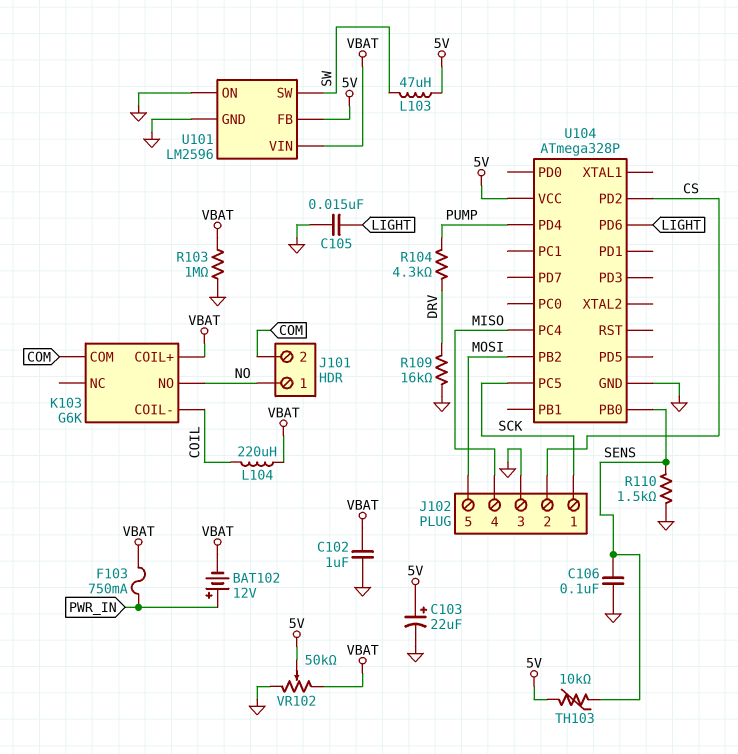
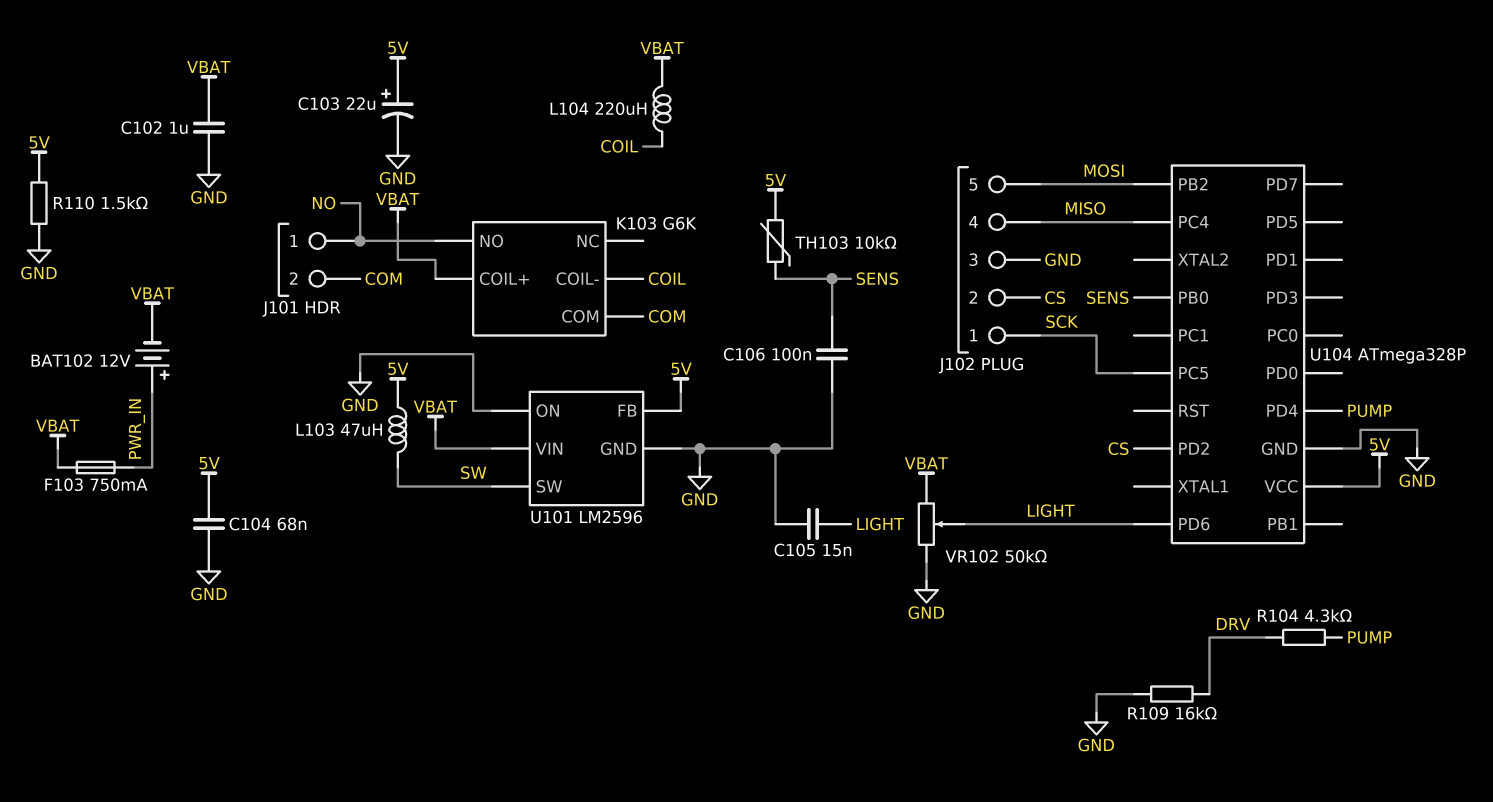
C104: none -> 68nF (5V, GND)
R103: 1M (GND, VBAT) -> none
R110: 1.5k (GND, SENS) -> 1.5k (5V, GND)
VR102: 50k (GND, VBAT, wiper 5V) -> 50k (GND, VBAT, wiper LIGHT)

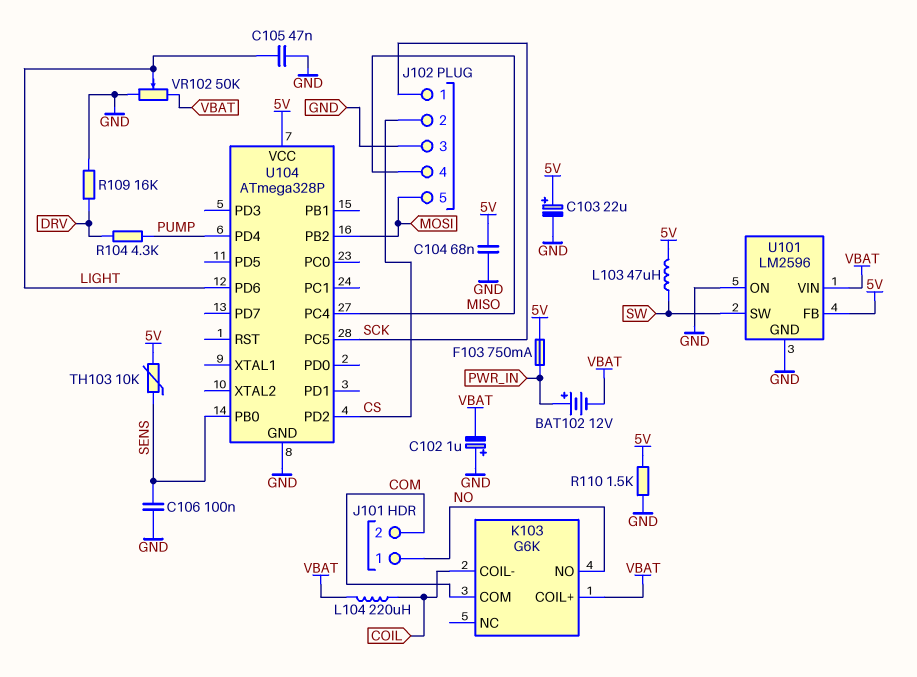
C102: 1uF (GND, VBAT) -> 1uF (plus GND, minus VBAT)
C105: 15nF (GND, LIGHT) -> 47nF (GND, LIGHT)
F103: 750mA (PWR_IN, VBAT) -> 750mA (5V, PWR_IN)

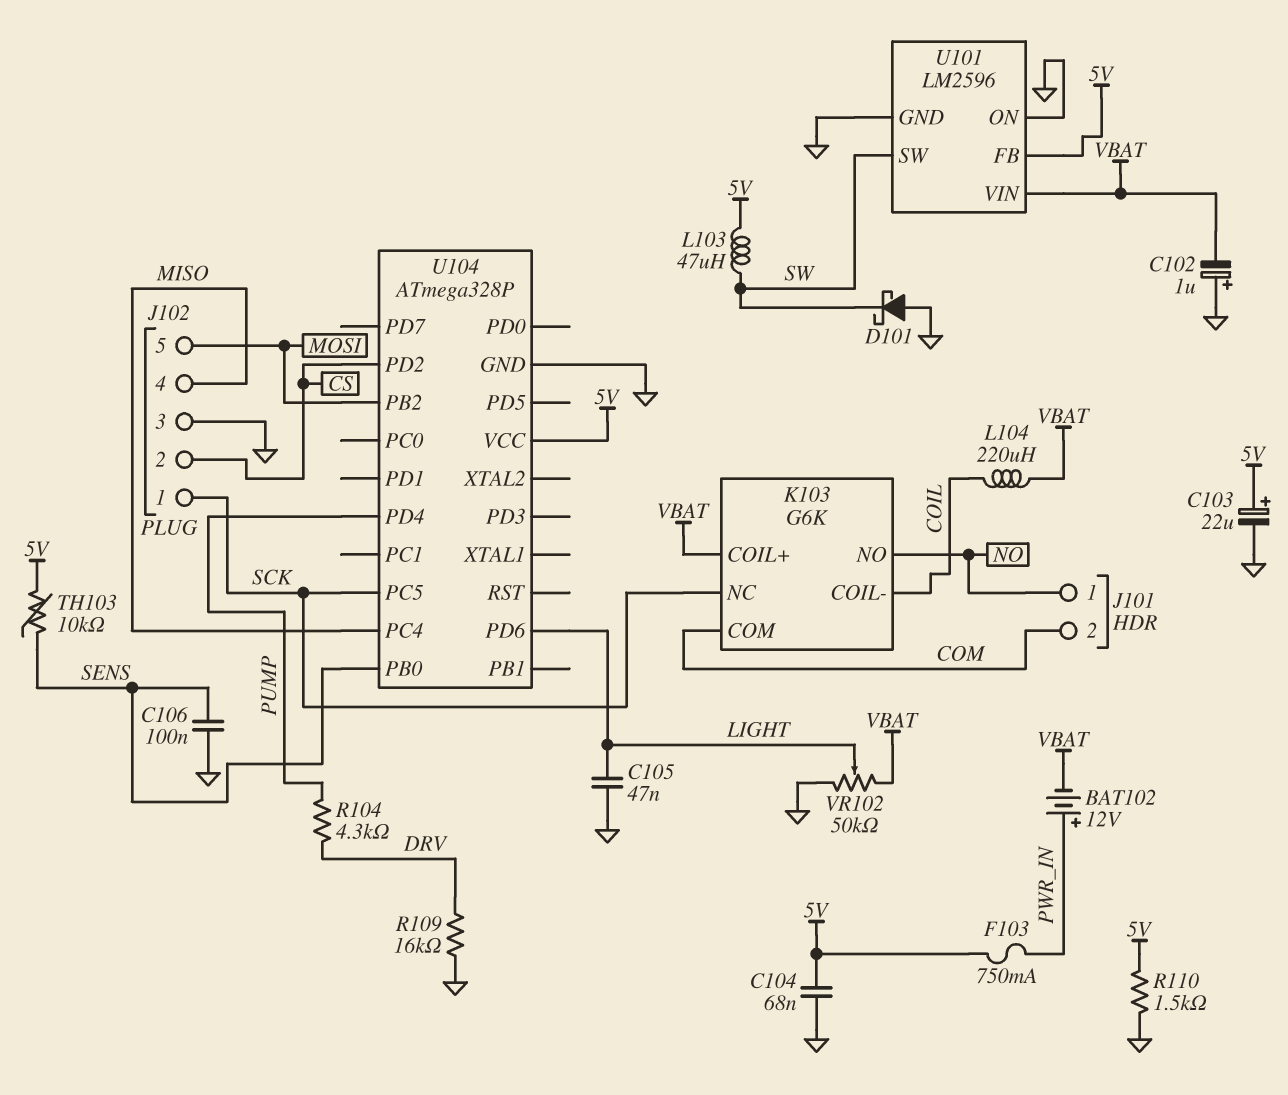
D101: none -> schottky (A GND, K SW)
K103 pin NC: none -> SCK

